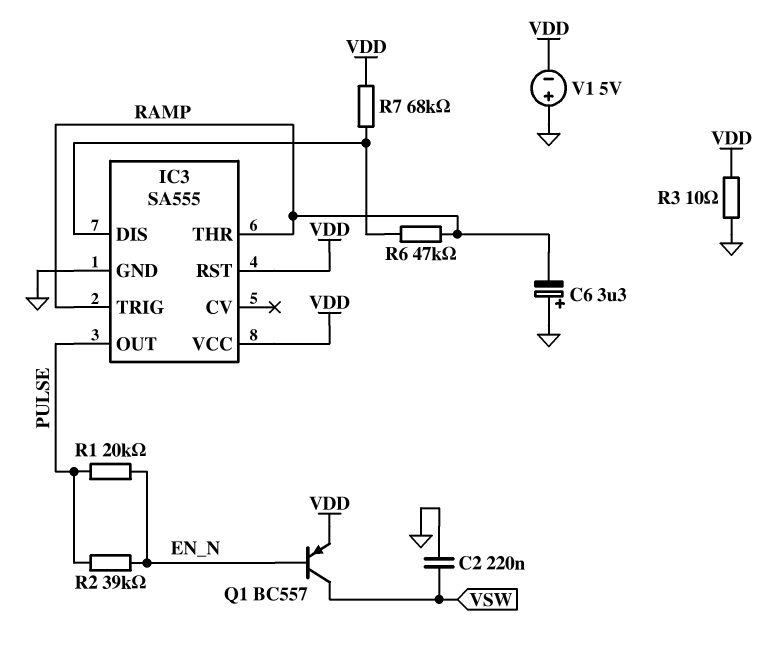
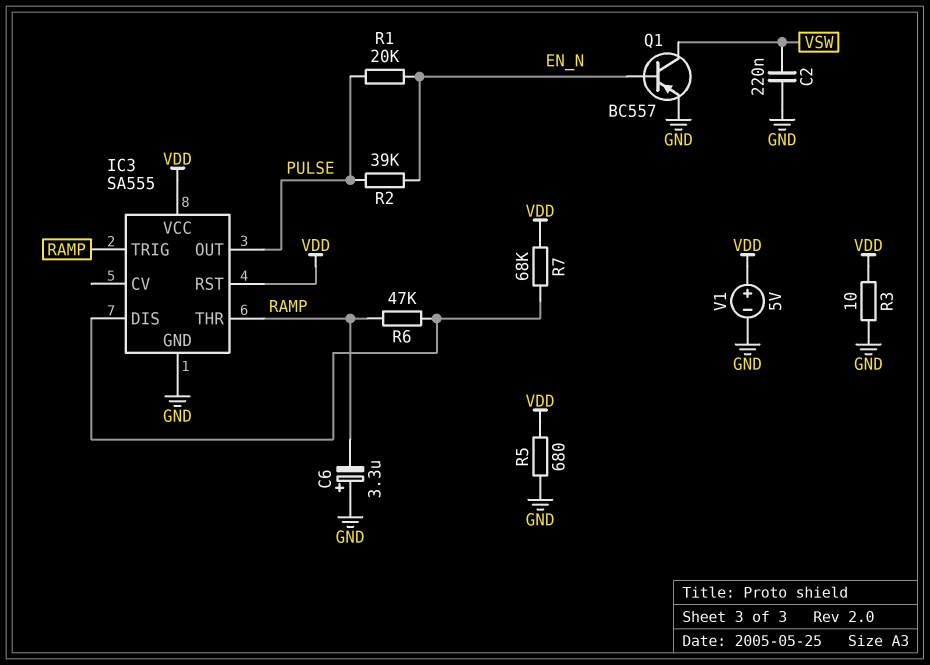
Q1: PNP BC557 (B EN_N, C VSW, E VDD) -> PNP BC557 (B EN_N, C VSW, E GND)
R5: none -> 680 (GND, VDD)
V1: 5V (plus GND, minus VDD) -> 5V (plus VDD, minus GND)

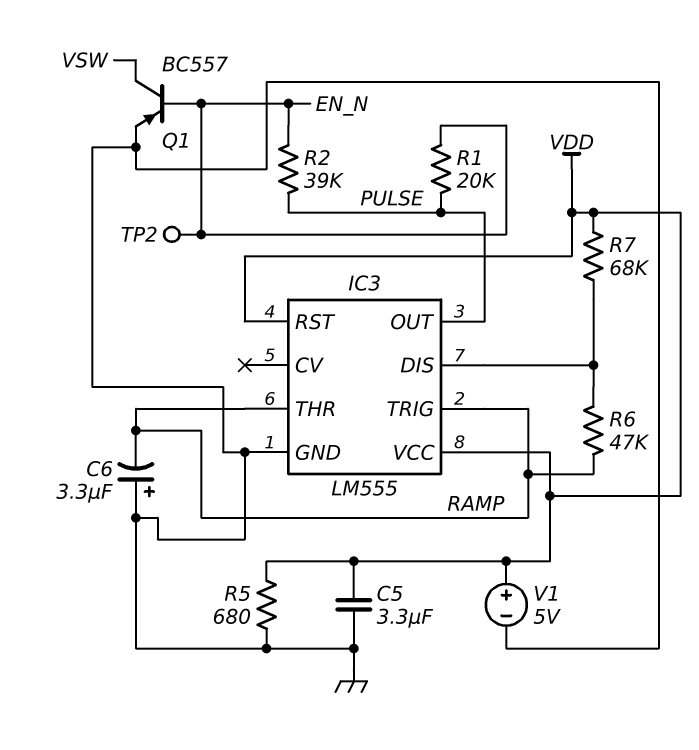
C2: 220nF (GND, VSW) -> none
C5: none -> 3.3uF (GND, VDD)
IC3: SA555 -> LM555
R3: 10 (GND, VDD) -> none
TP2: none -> test point (EN_N)

